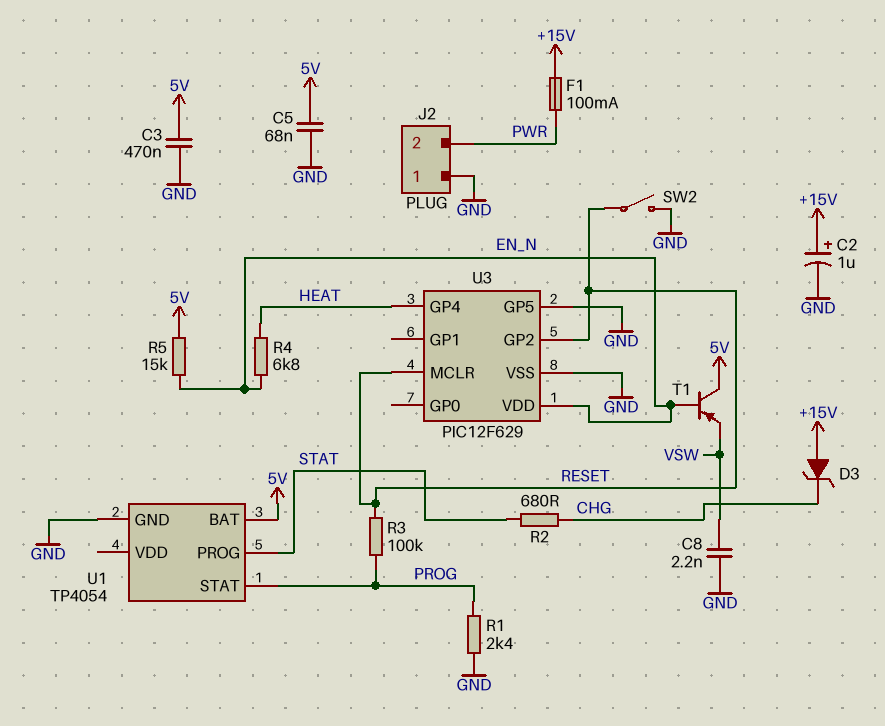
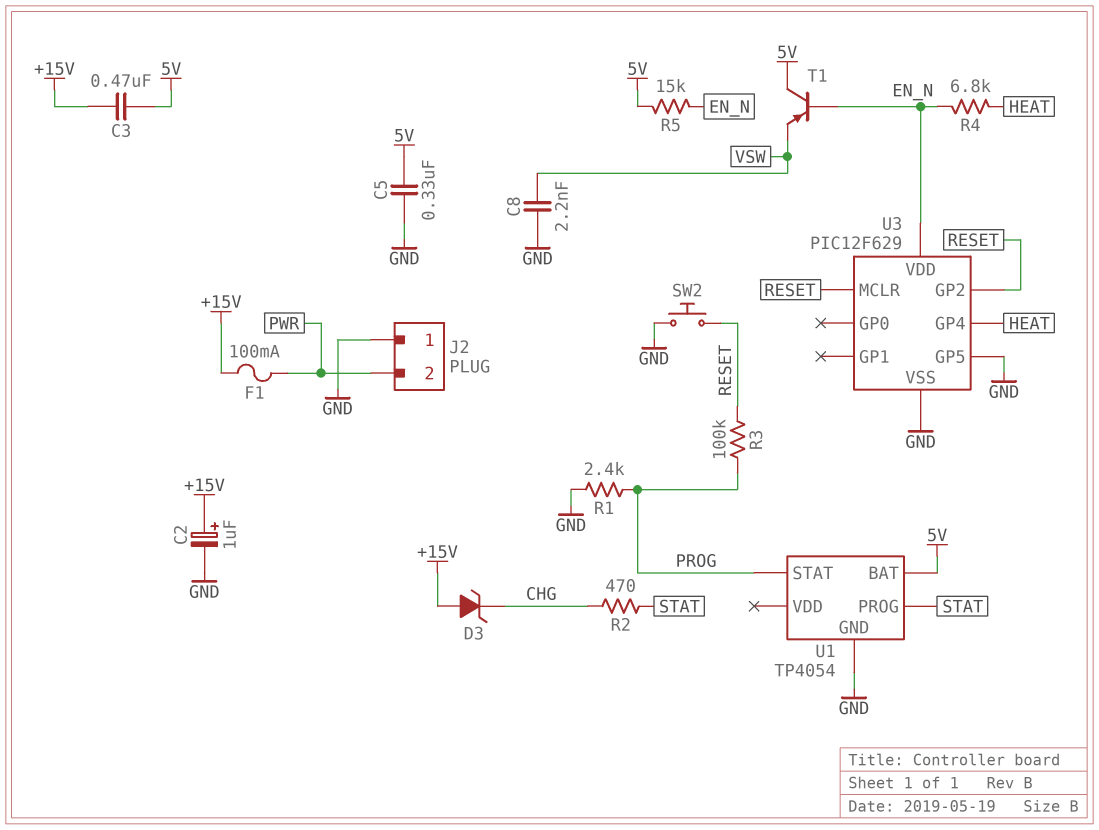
C3: 470nF (5V, GND) -> 470nF (+15V, 5V)
C5: 68nF (5V, GND) -> 330nF (5V, GND)
R2: 680 (CHG, STAT) -> 470 (CHG, STAT)
SW2: switch (GND, RESET) -> button (GND, RESET)

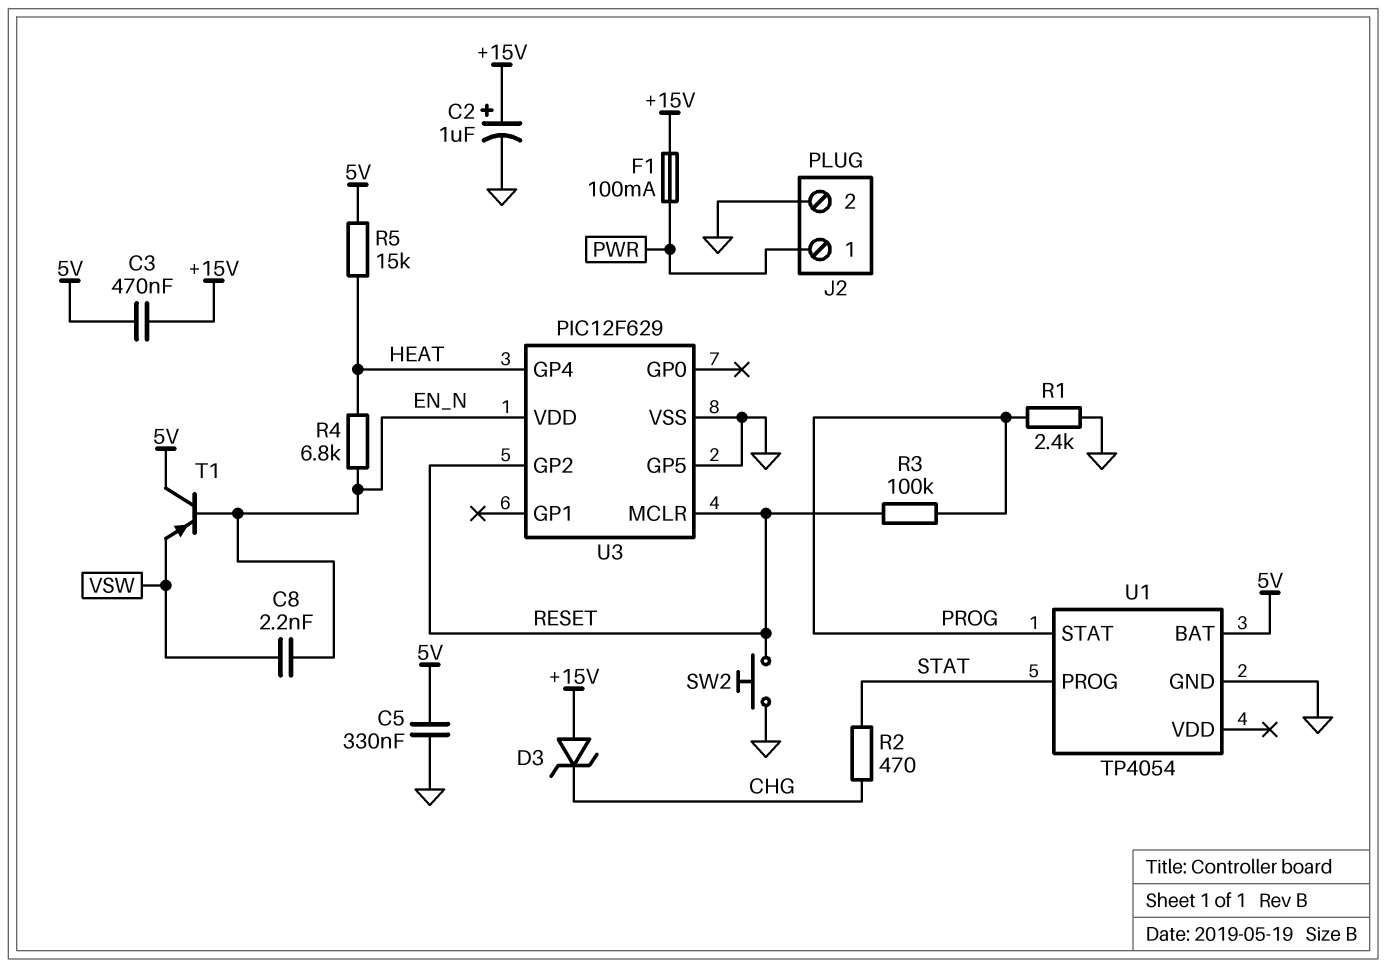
C8: 2.2nF (GND, VSW) -> 2.2nF (EN_N, VSW)
J2 pin 1: GND -> PWR
J2 pin 2: PWR -> GND
R5: 15k (5V, EN_N) -> 15k (5V, HEAT)

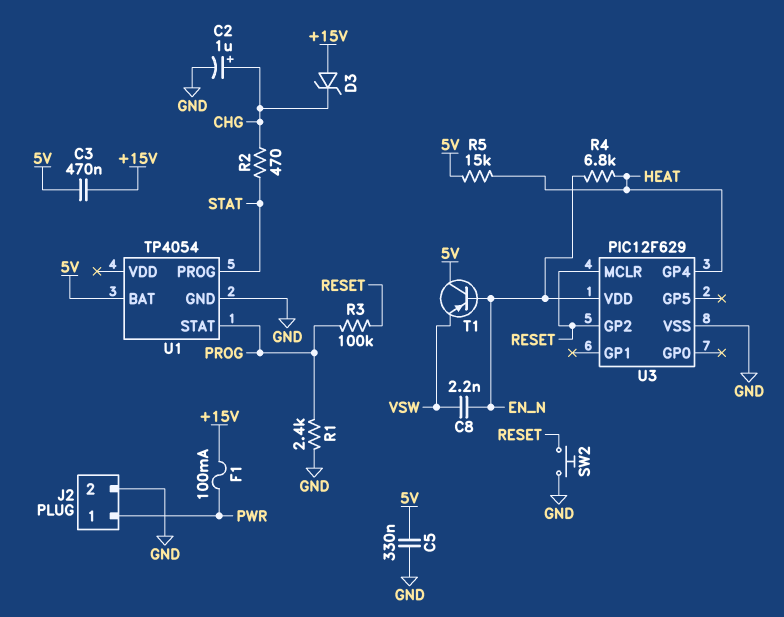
C2: 1uF (plus +15V, minus GND) -> 1uF (plus CHG, minus GND)
U3 pin GP5: GND -> none

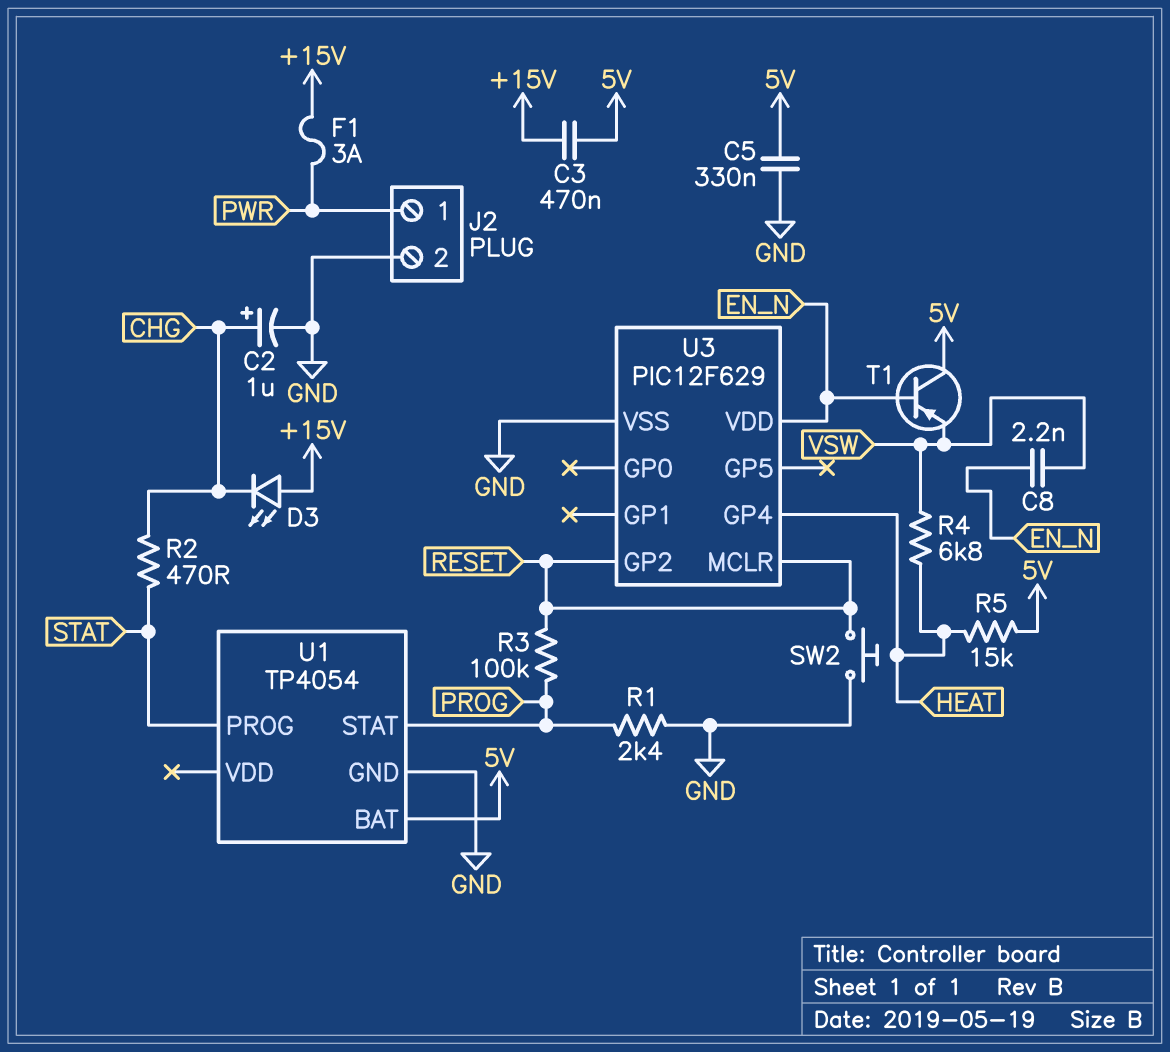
D3: zener (A +15V, K CHG) -> LED (A +15V, K CHG)
F1: 100mA (+15V, PWR) -> 3A (+15V, PWR)
R4: 6.8k (EN_N, HEAT) -> 6.8k (HEAT, VSW)

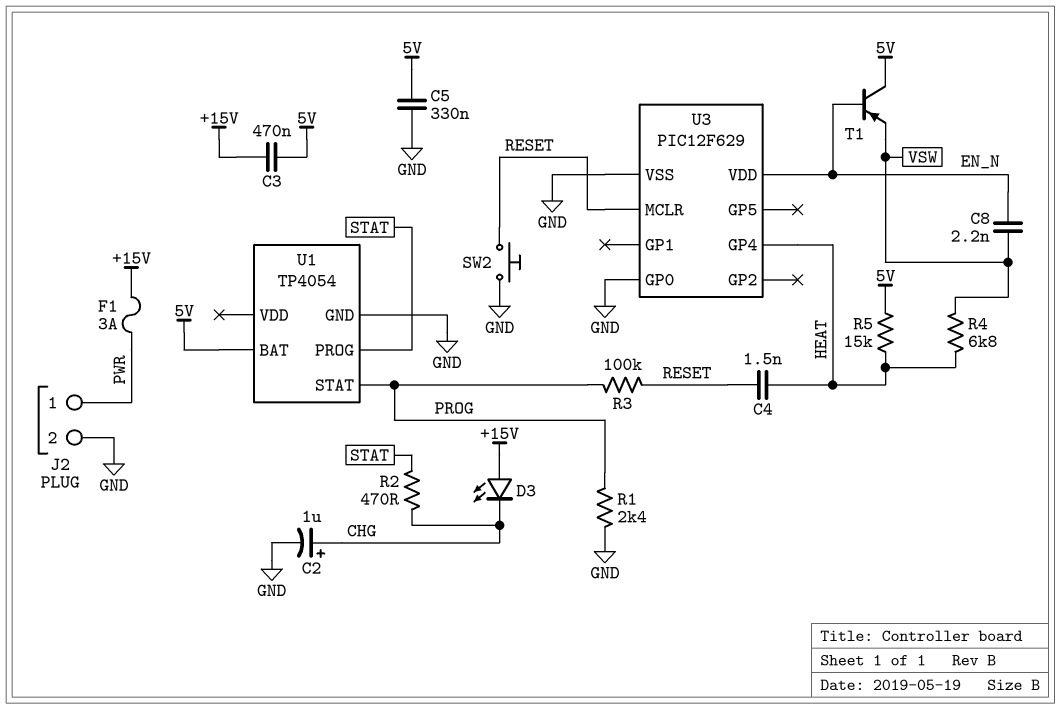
C4: none -> 1.5nF (HEAT, RESET)
U3 pin GP0: none -> GND
U3 pin GP2: RESET -> none

